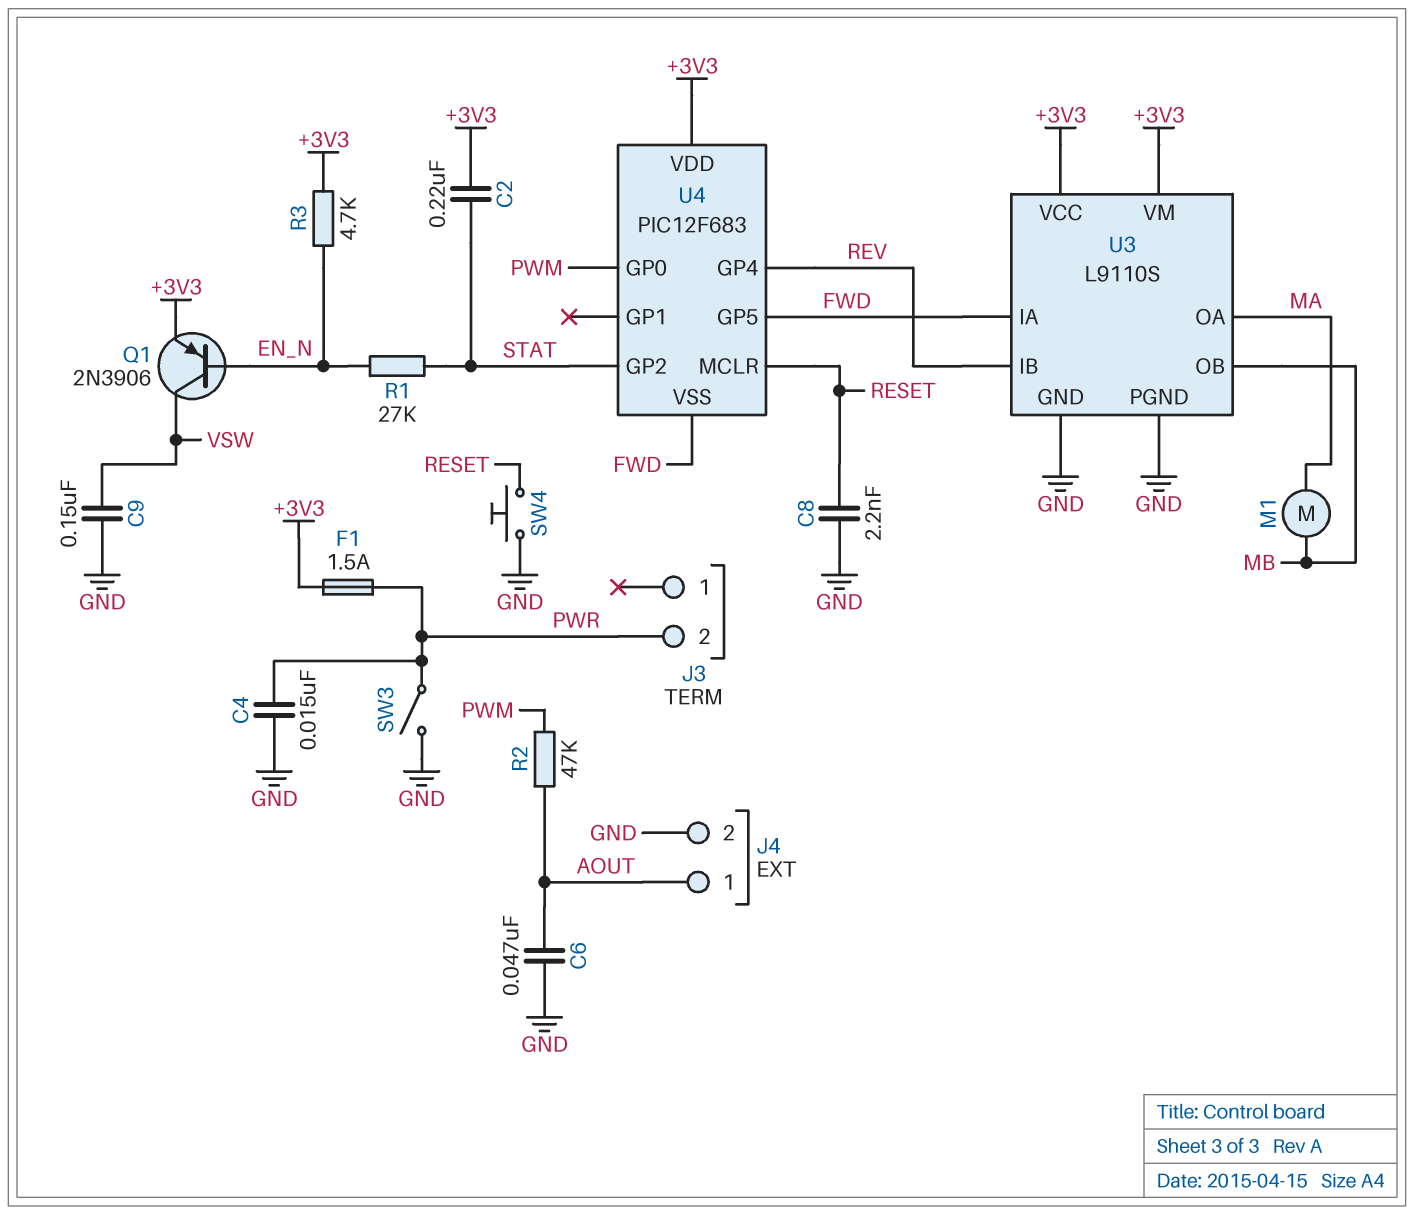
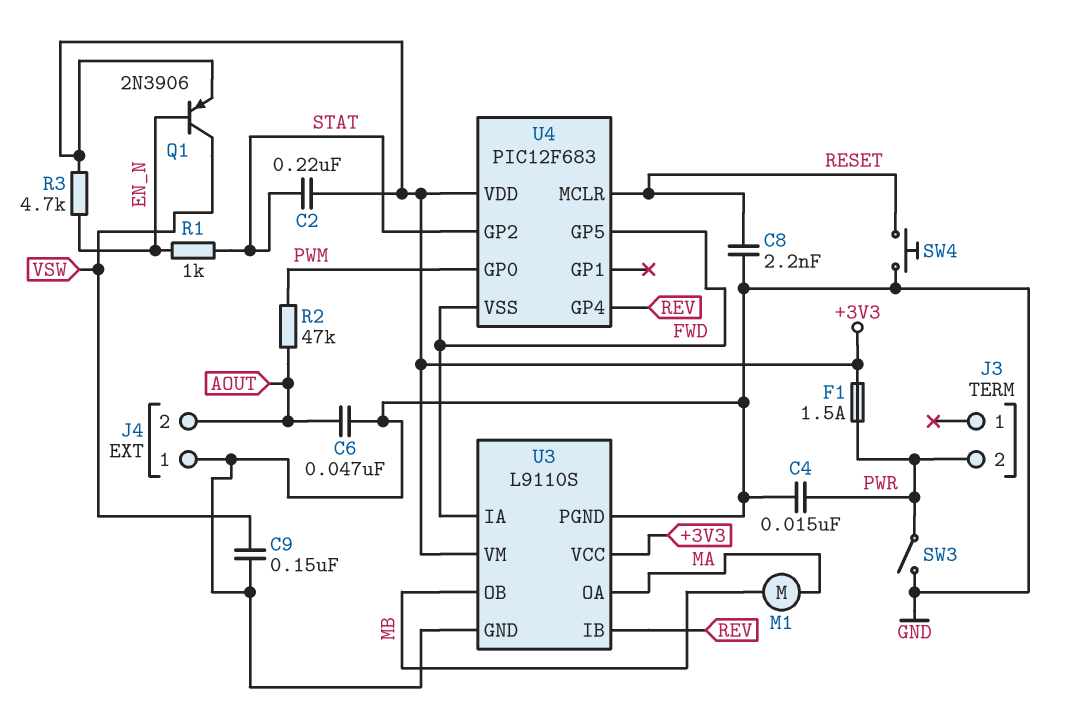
J4 pin 1: AOUT -> GND
J4 pin 2: GND -> AOUT
R1: 27k (EN_N, STAT) -> 1k (EN_N, STAT)

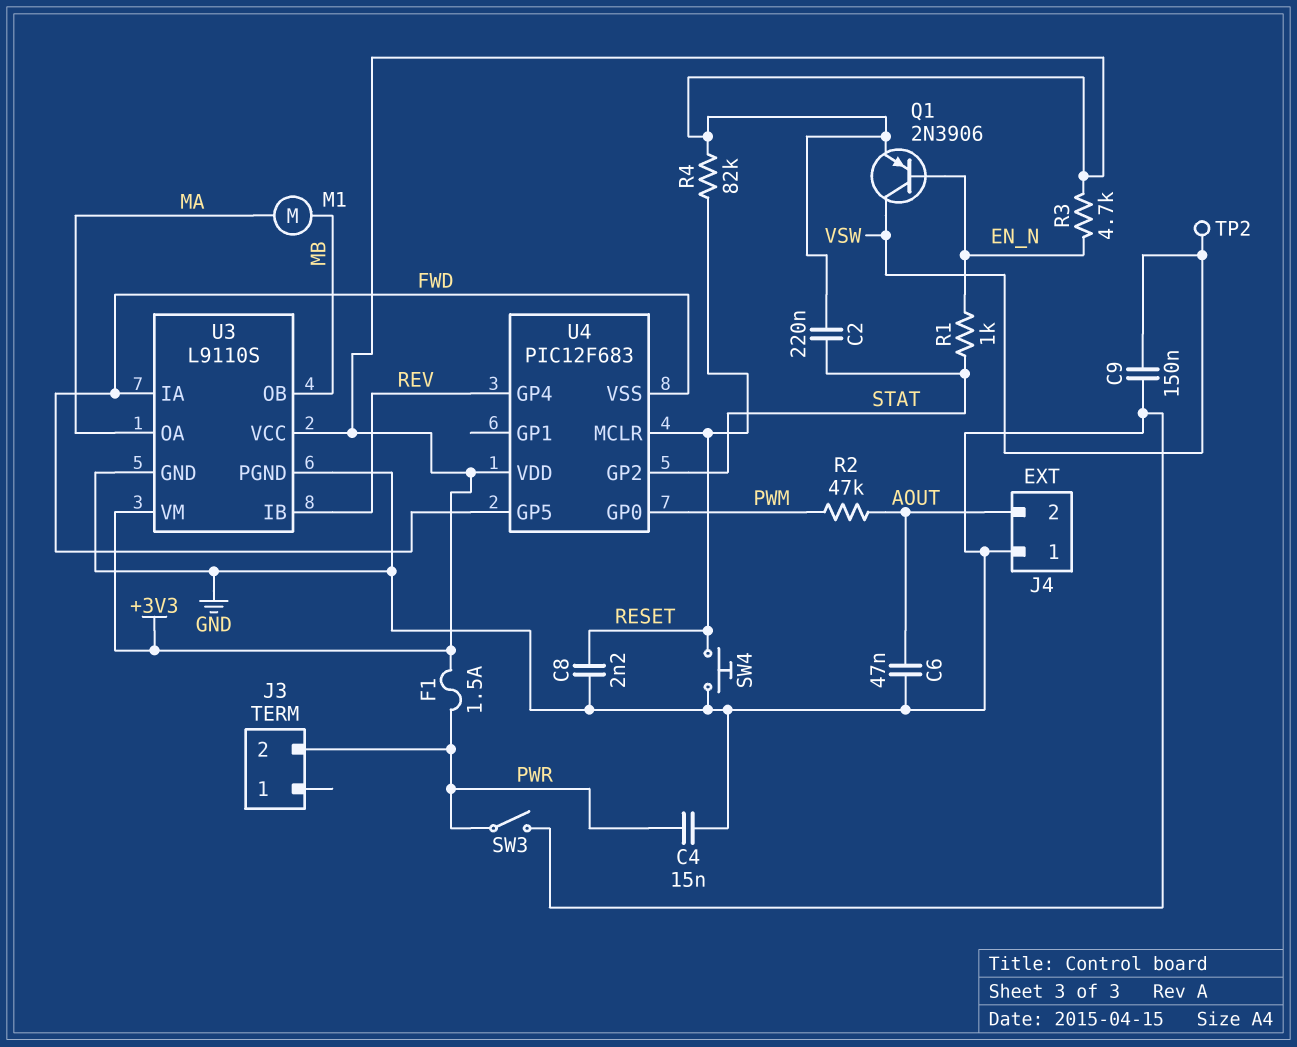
R4: none -> 82k (+3V3, RESET)
TP2: none -> test point (VSW)

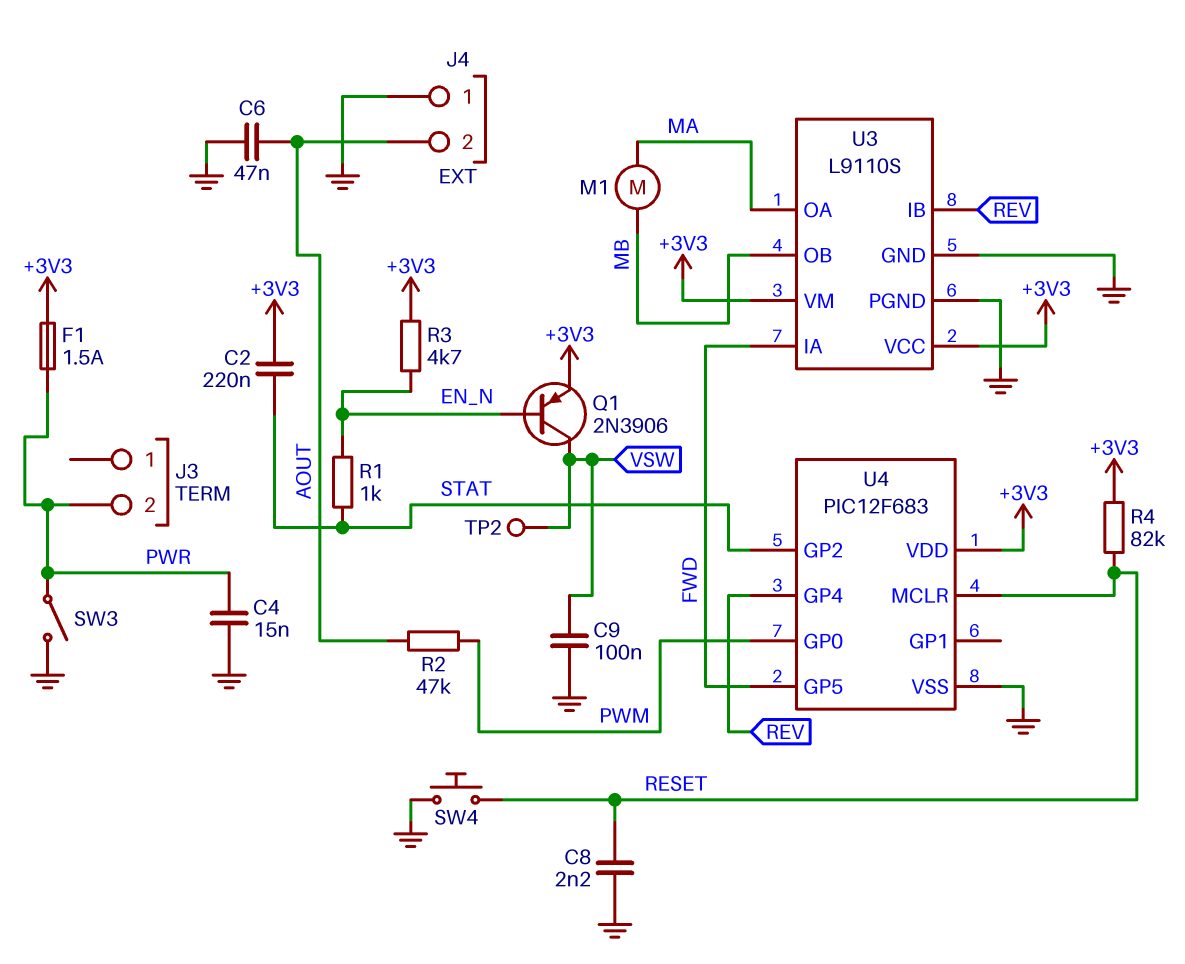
C9: 150nF (GND, VSW) -> 100nF (GND, VSW)
U4 pin VSS: FWD -> GND

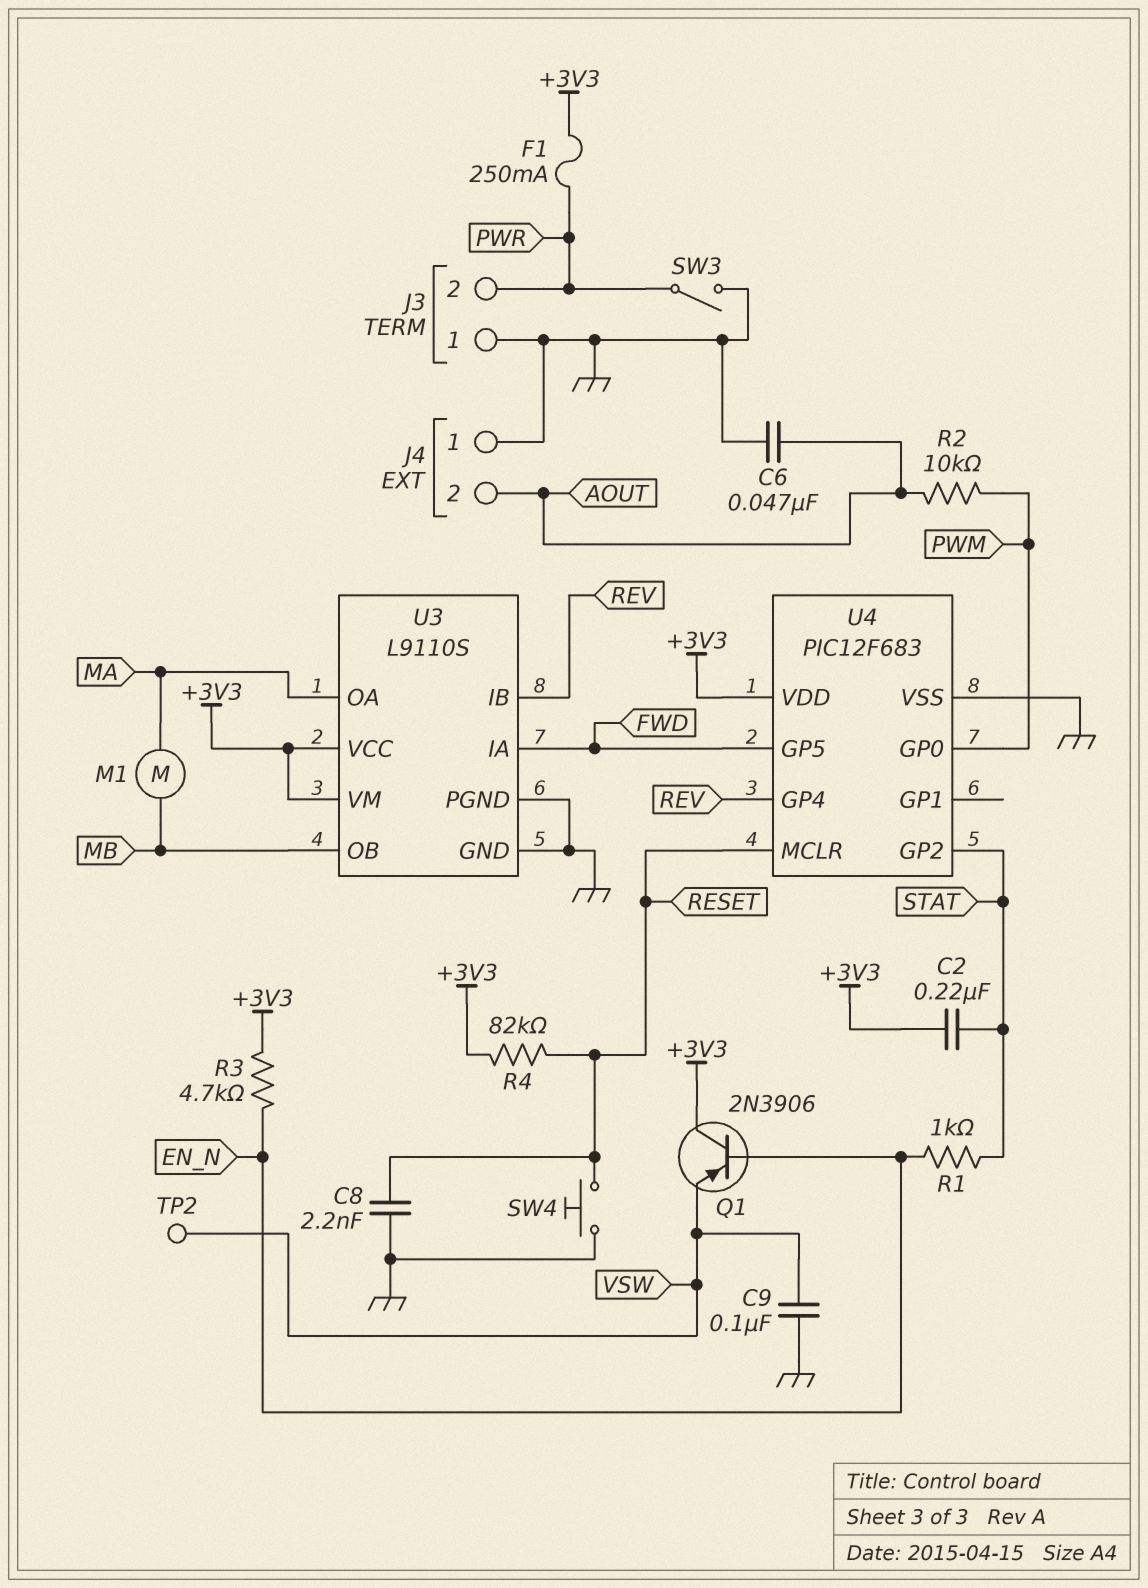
C4: 15nF (GND, PWR) -> none
F1: 1.5A (+3V3, PWR) -> 250mA (+3V3, PWR)
J3 pin 1: none -> GND
Q1: PNP 2N3906 (B EN_N, C VSW, E +3V3) -> PNP 2N3906 (B EN_N, C +3V3, E VSW)
R2: 47k (AOUT, PWM) -> 10k (AOUT, PWM)

